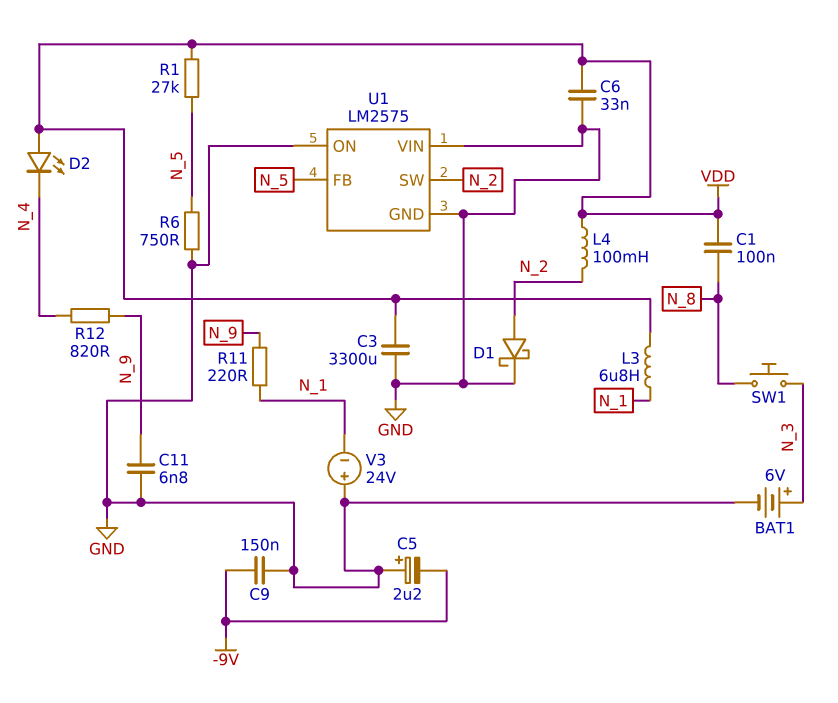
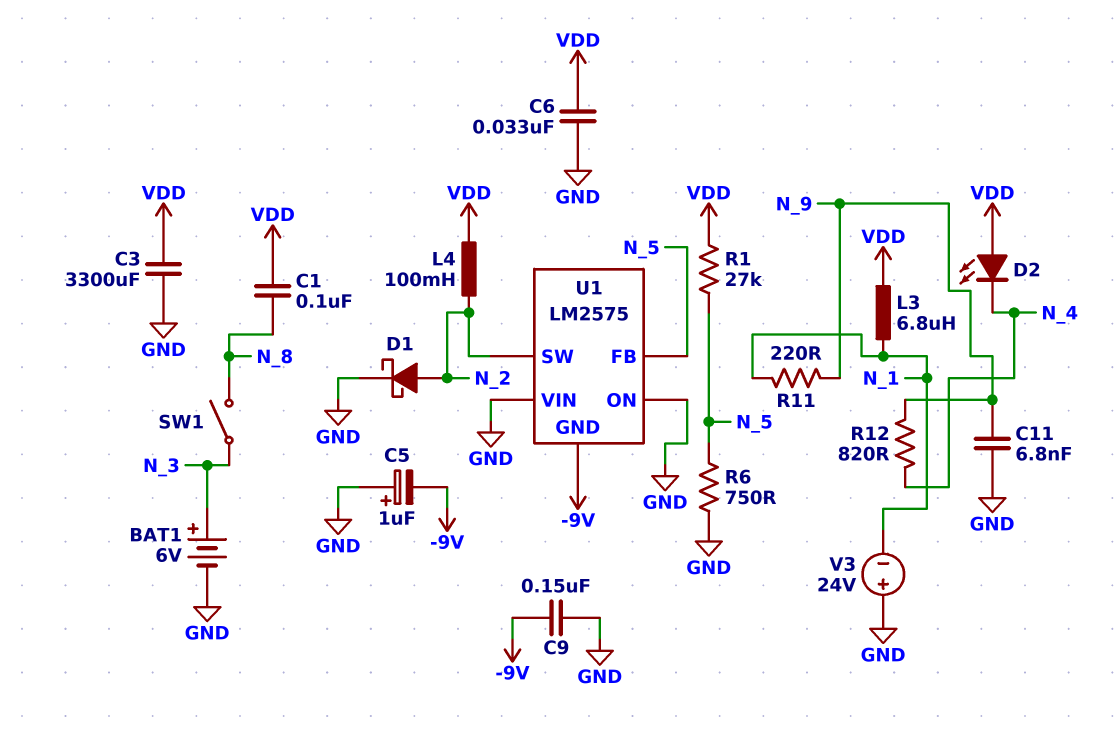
C5: 2.2uF (plus GND, minus -9V) -> 1uF (plus GND, minus -9V)
SW1: button (N_3, N_8) -> switch (N_3, N_8)
U1 pin GND: GND -> -9V

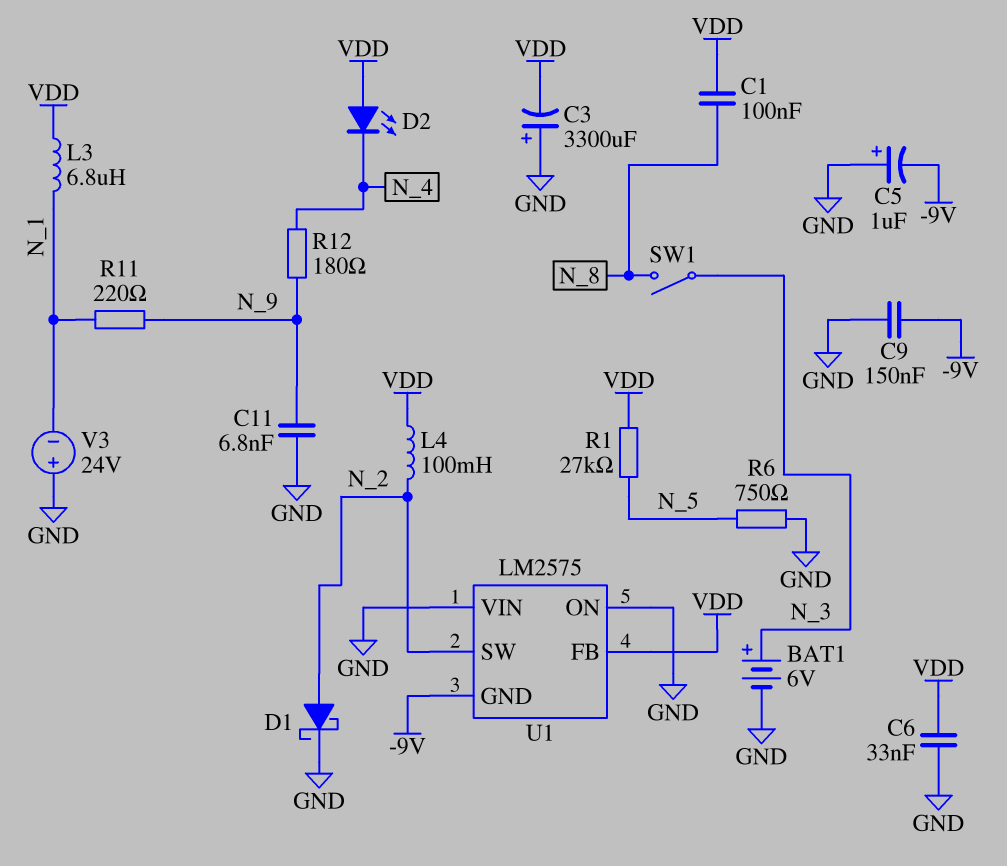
C3: 3300uF (GND, VDD) -> 3300uF (plus GND, minus VDD)
R12: 820 (N_4, N_9) -> 180 (N_4, N_9)
U1 pin FB: N_5 -> VDD

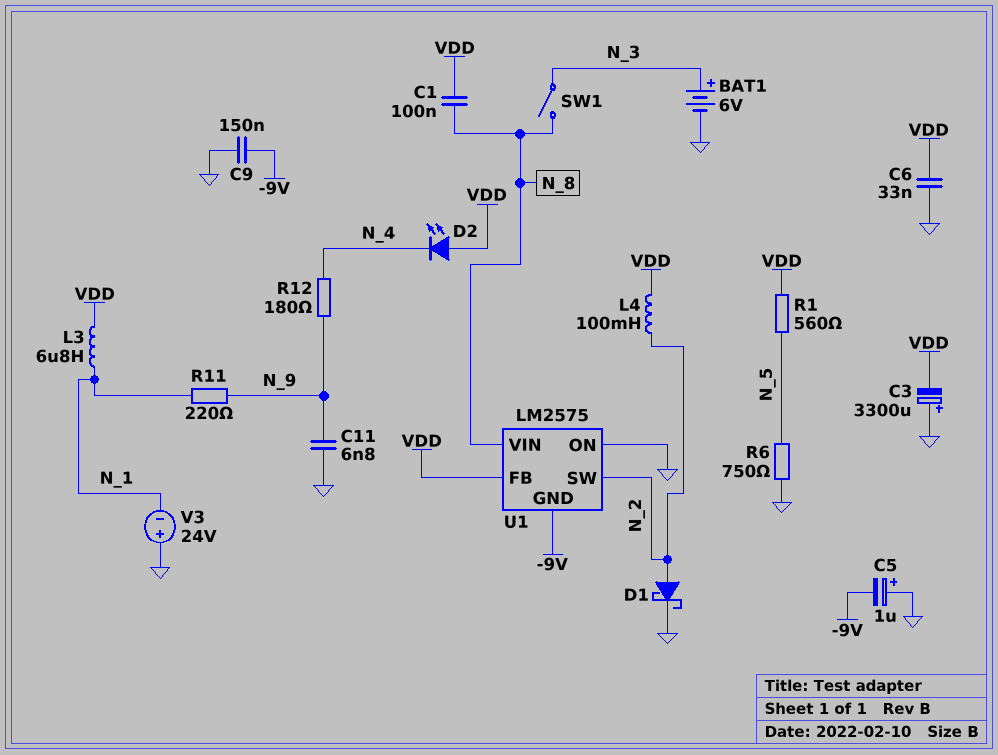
R1: 27k (N_5, VDD) -> 560 (N_5, VDD)
U1 pin VIN: GND -> N_8

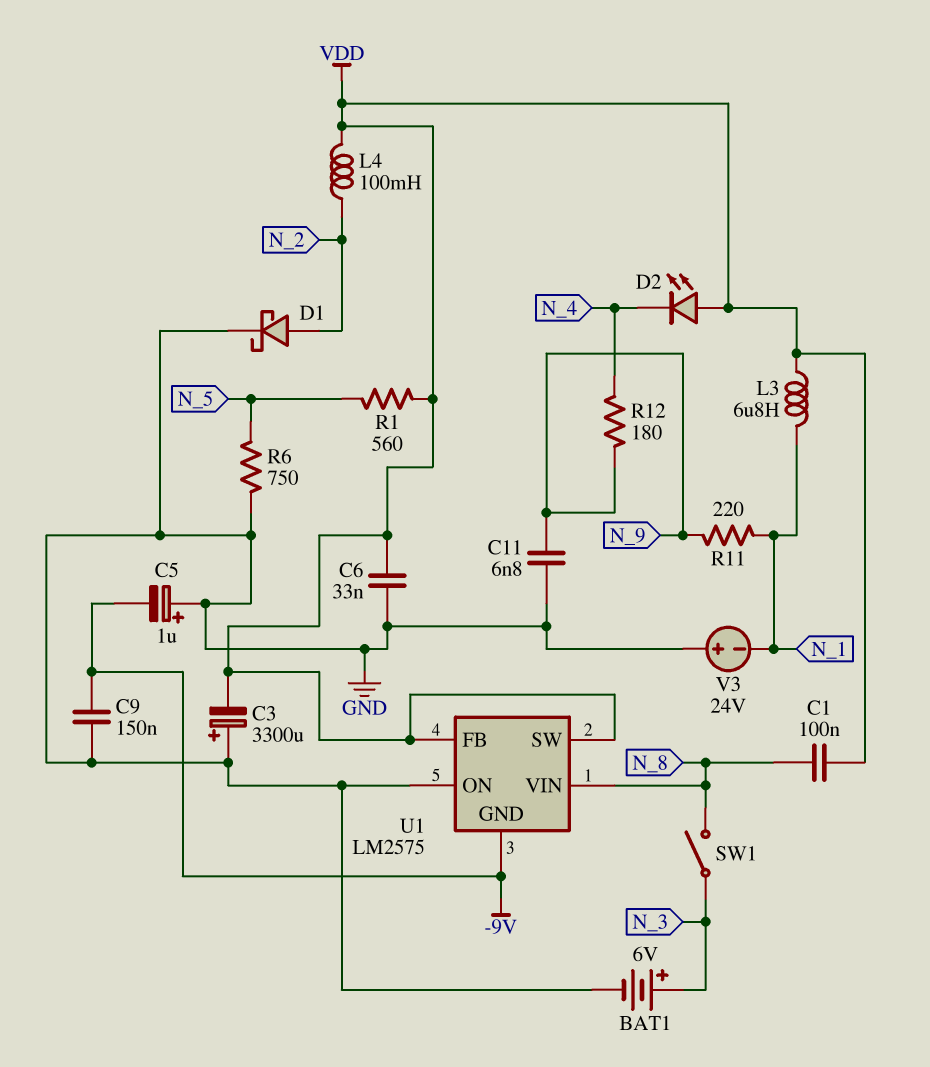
U1 pin SW: N_2 -> VDD

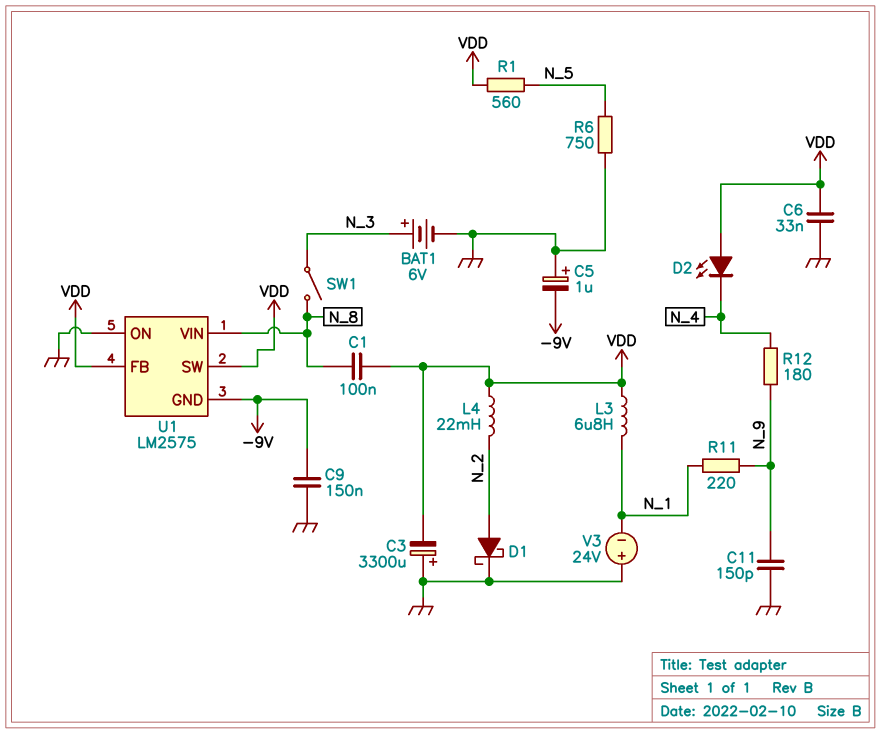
C11: 6.8nF (GND, N_9) -> 150pF (GND, N_9)
L4: 100mH (N_2, VDD) -> 22mH (N_2, VDD)

